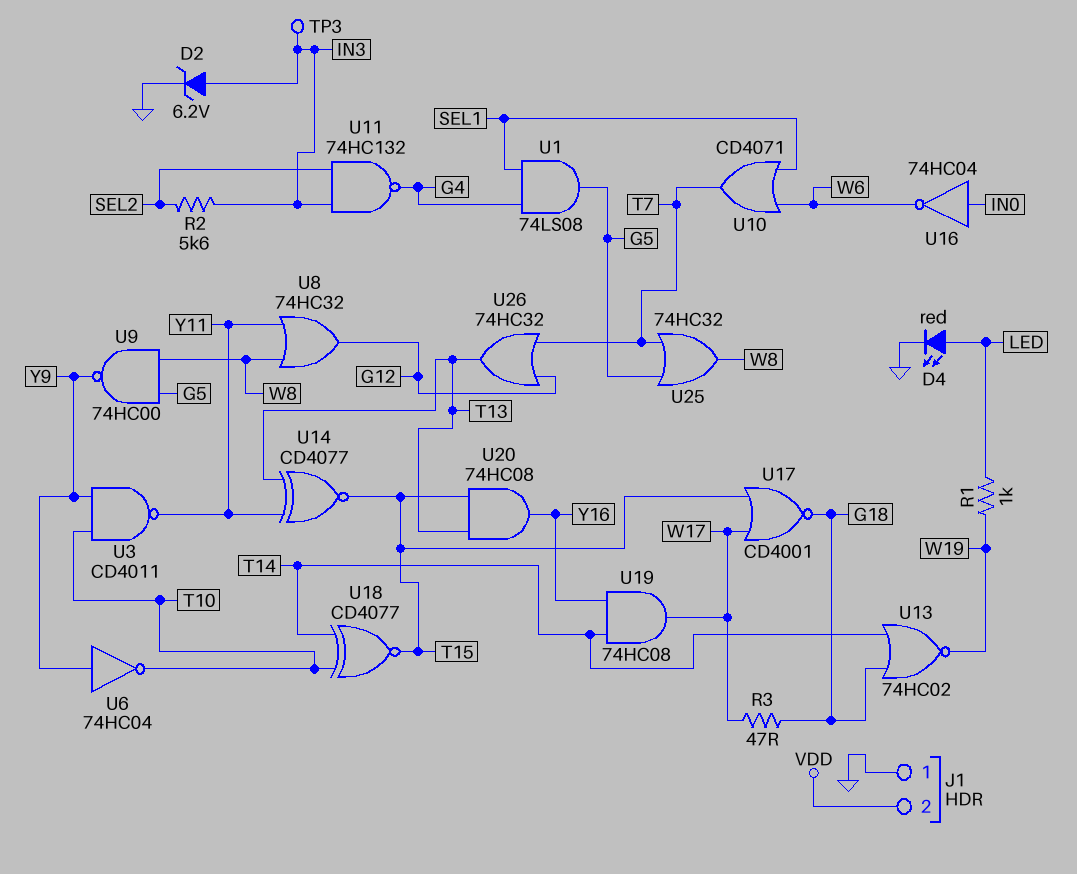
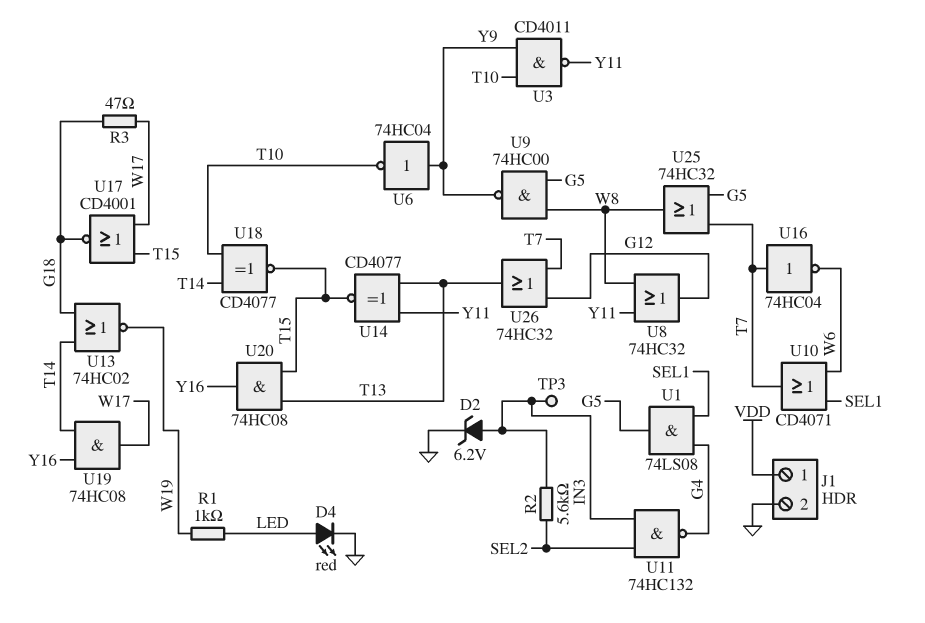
J1 pin 1: GND -> VDD
J1 pin 2: VDD -> GND
U16: NOT 74HC04 (in IN0, out W6) -> NOT 74HC04 (in T7, out W6)

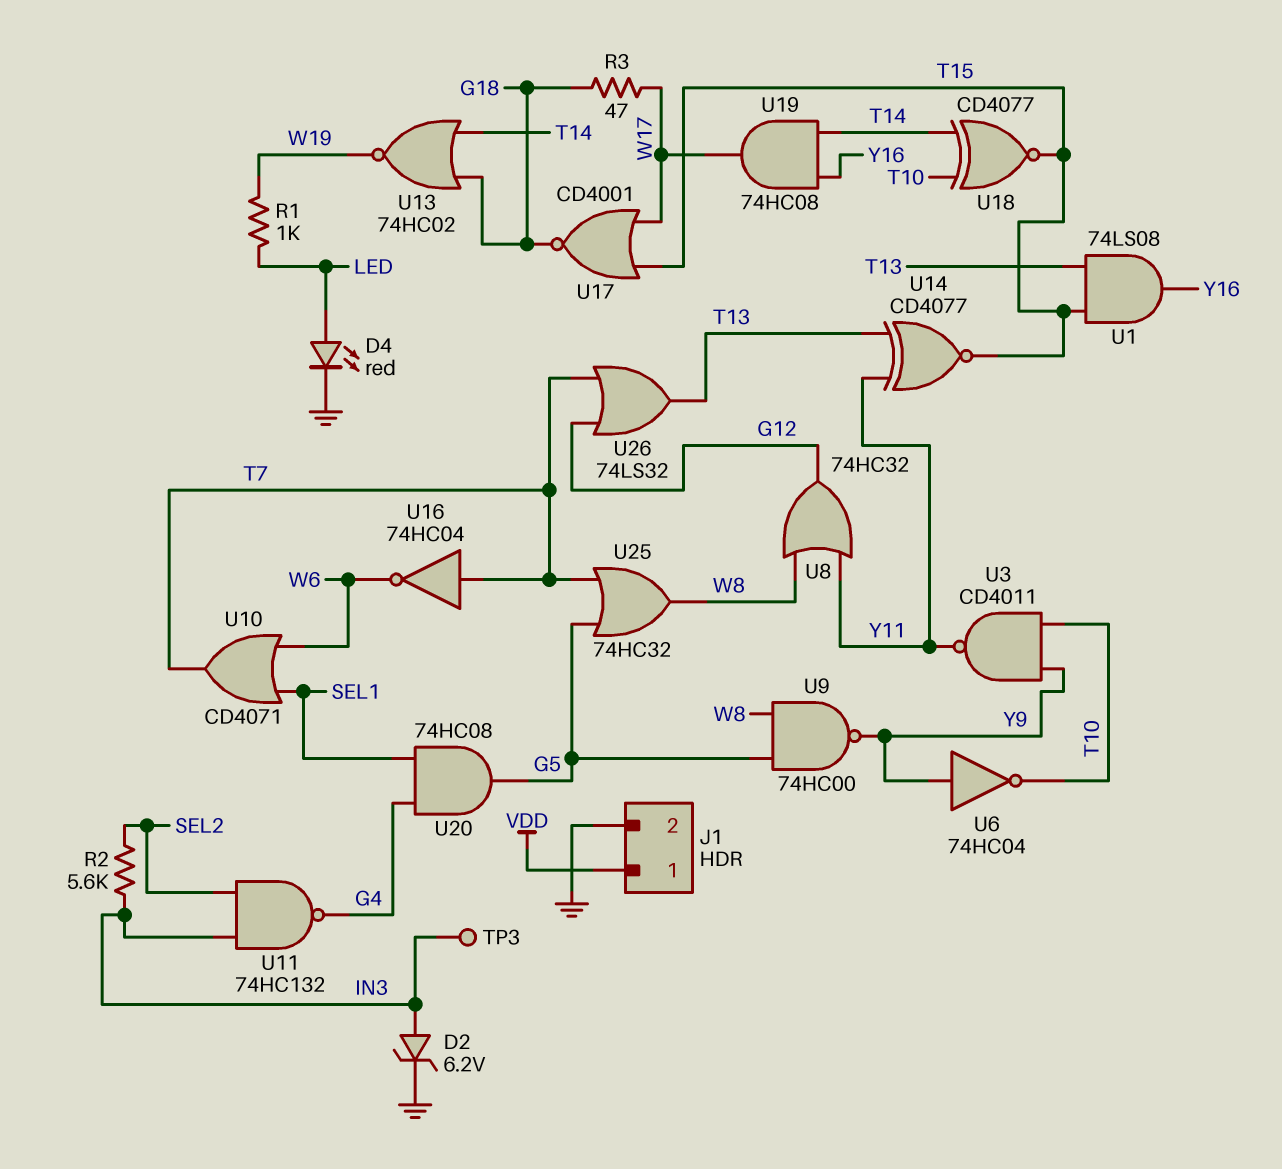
U1: AND 74LS08 (in G4, in SEL1, out G5) -> AND 74LS08 (in T13, in T15, out Y16)
U20: AND 74HC08 (in T13, in T15, out Y16) -> AND 74HC08 (in G4, in SEL1, out G5)
U26: OR 74HC32 (in G12, in T7, out T13) -> OR 74LS32 (in G12, in T7, out T13)

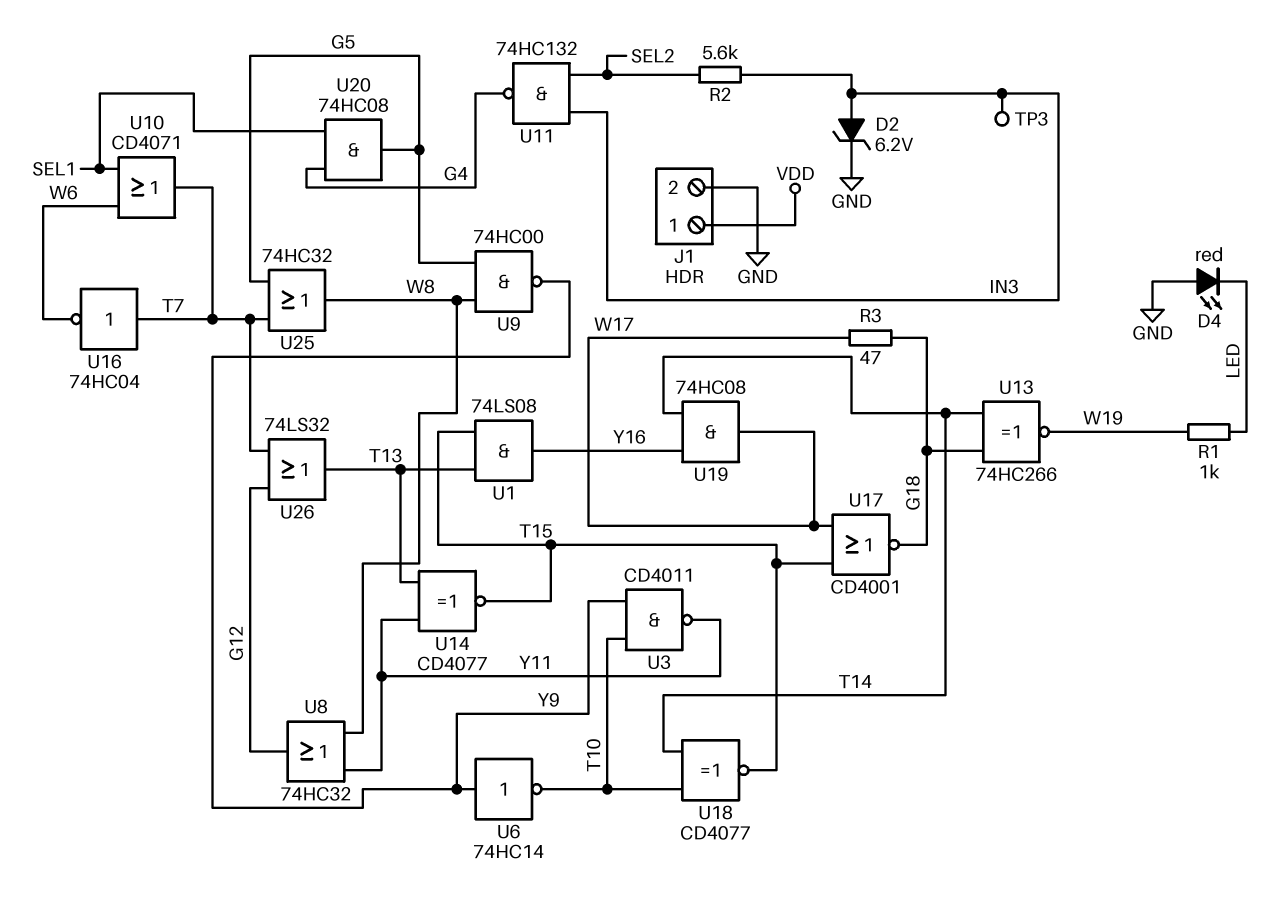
D4: LED red (A LED, K GND) -> LED red (A GND, K LED)
U6: NOT 74HC04 (in Y9, out T10) -> NOT 74HC14 (in Y9, out T10)
U13: NOR 74HC02 (in G18, in T14, out W19) -> XNOR 74HC266 (in G18, in T14, out W19)

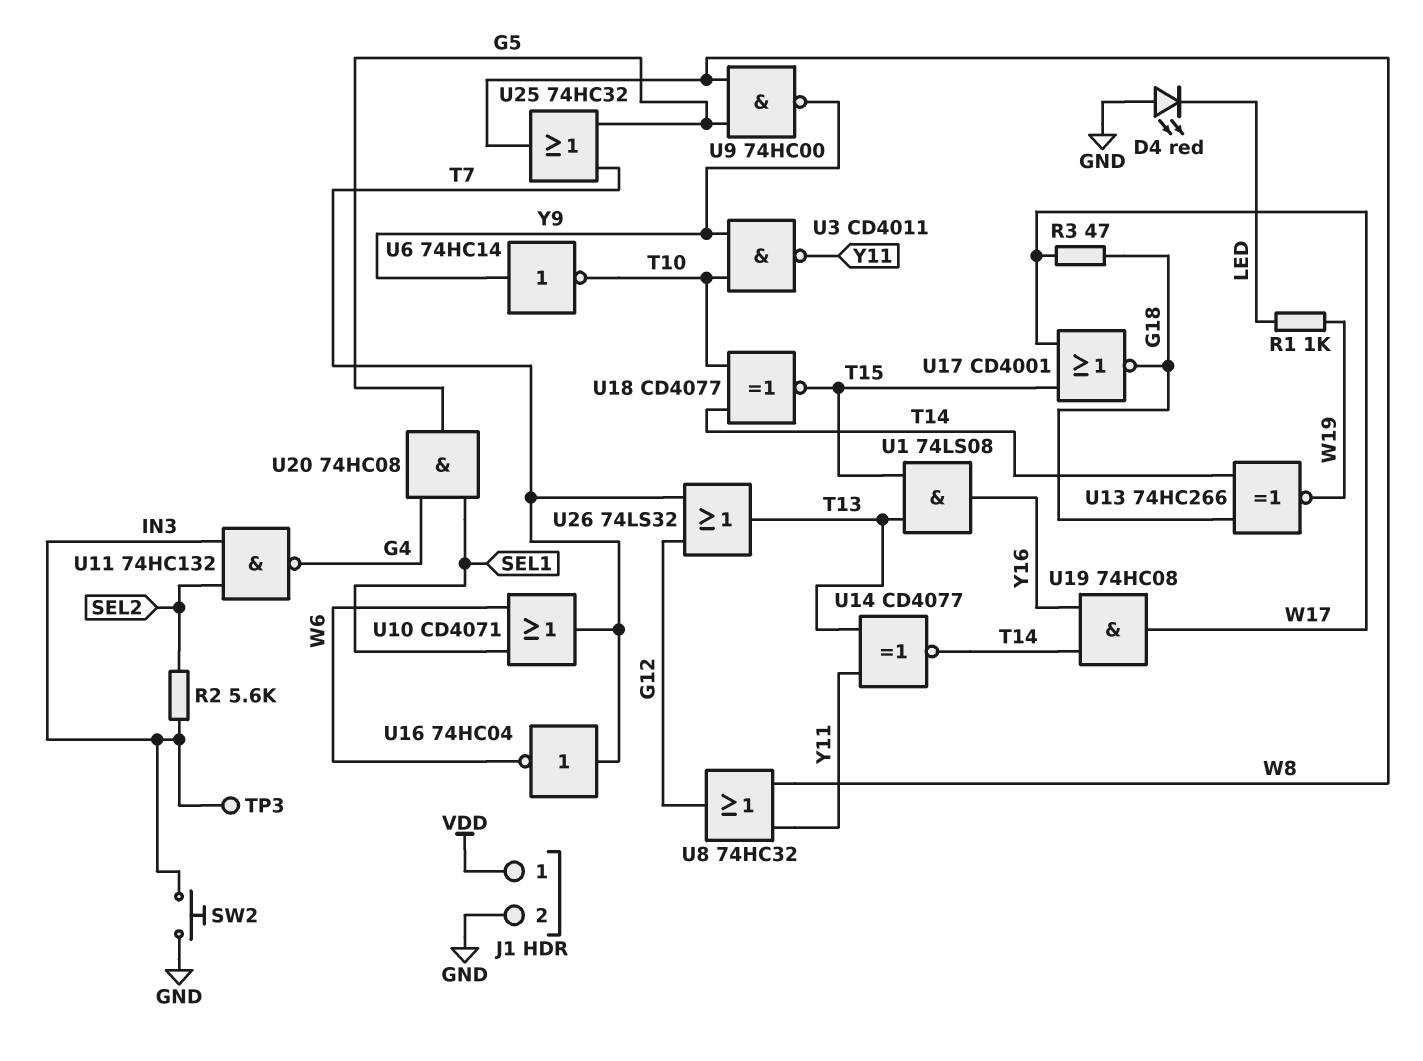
D2: zener 6.2V (A IN3, K GND) -> none
SW2: none -> button (GND, IN3)
U14: XNOR CD4077 (in T13, in Y11, out T15) -> XNOR CD4077 (in T13, in Y11, out T14)

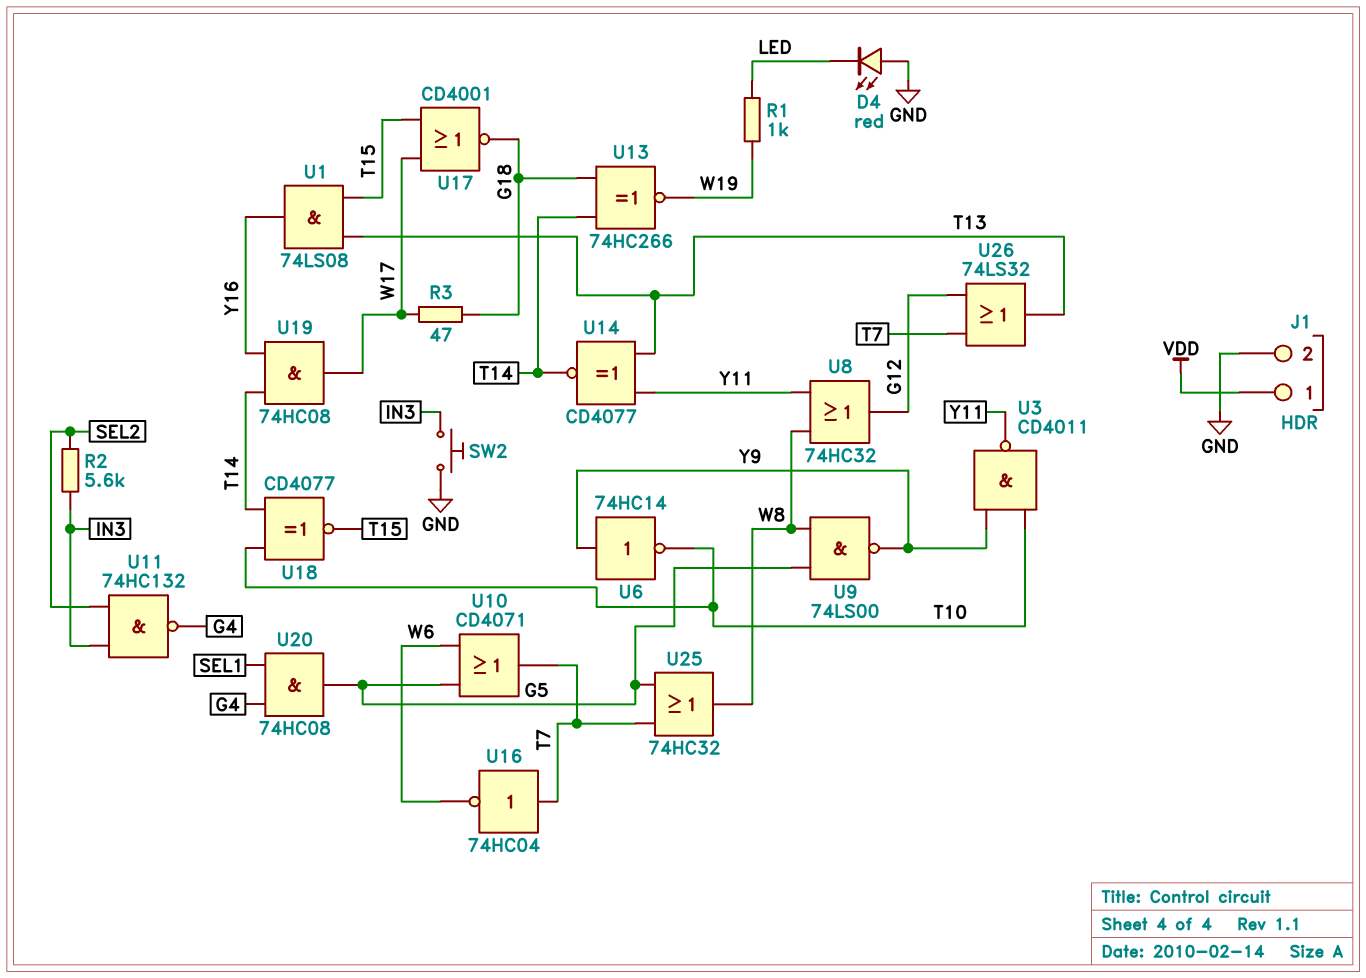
TP3: test point (IN3) -> none
U9: NAND 74HC00 (in G5, in W8, out Y9) -> NAND 74LS00 (in G5, in W8, out Y9)
U10: OR CD4071 (in SEL1, in W6, out T7) -> OR CD4071 (in G5, in W6, out T7)

